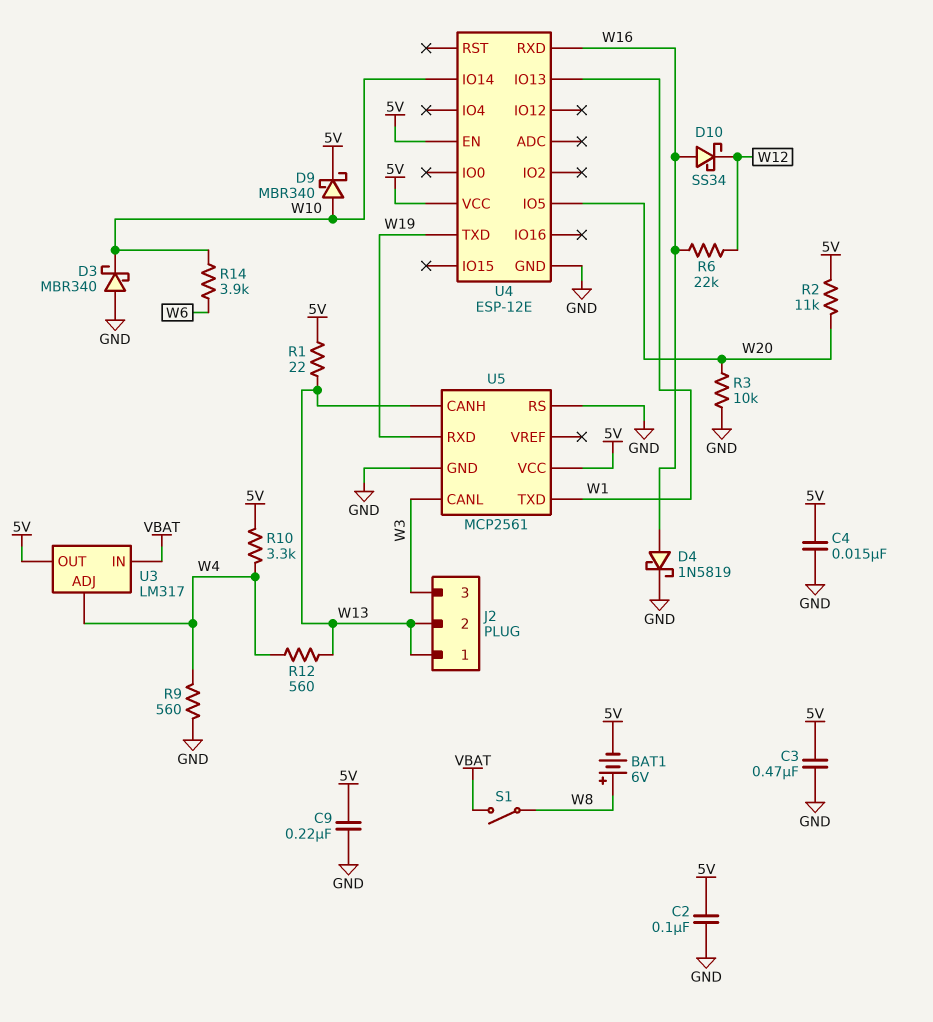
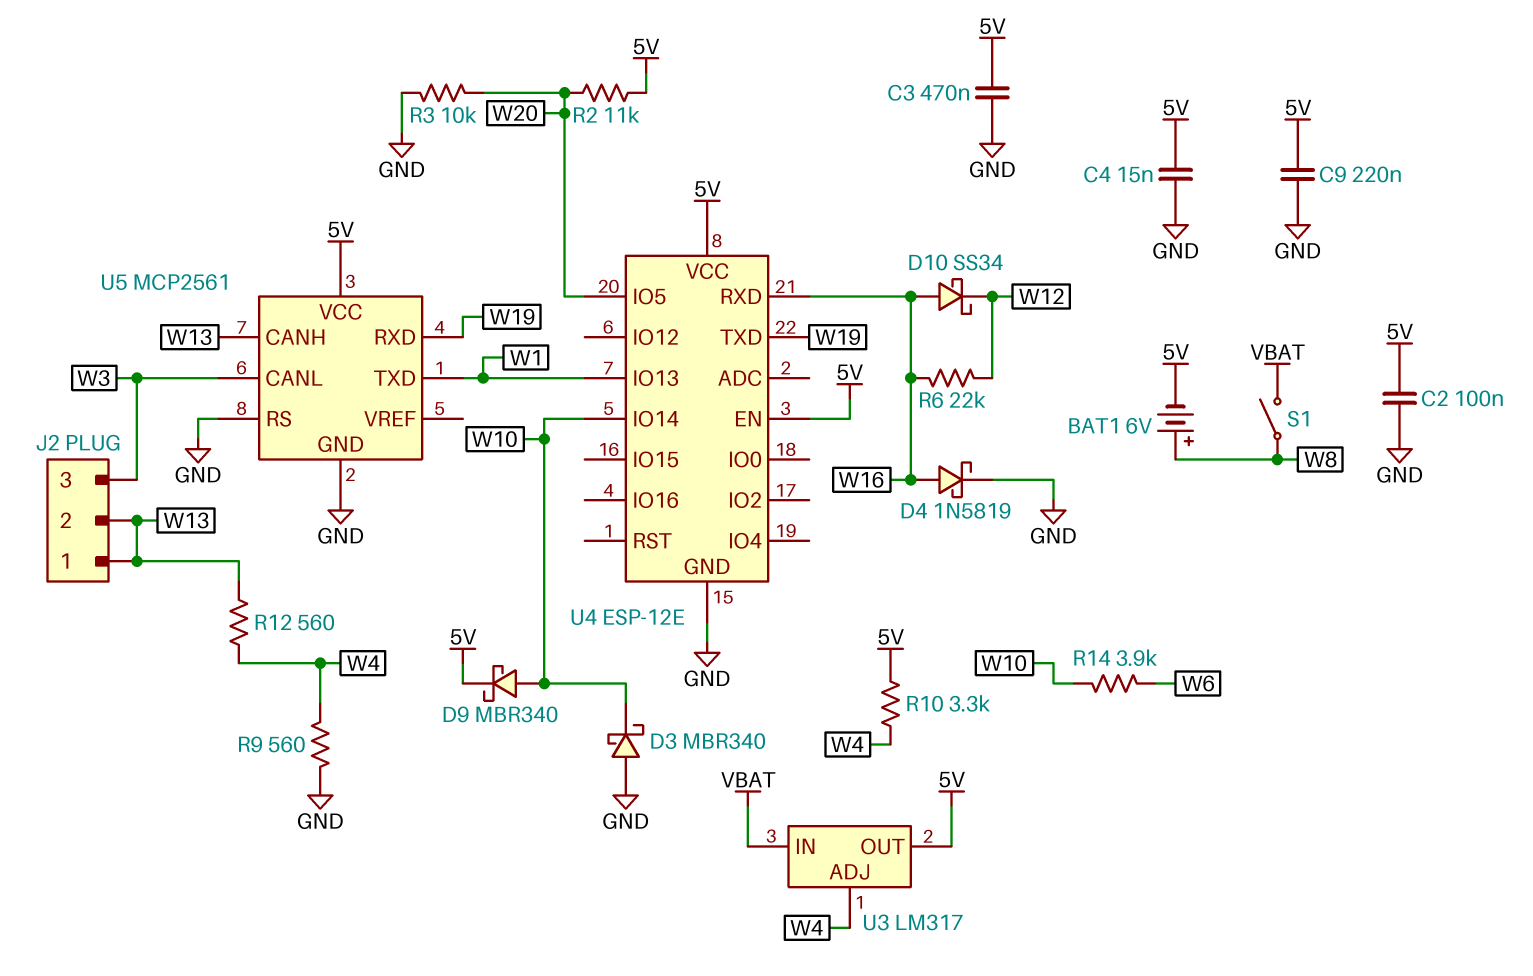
R1: 22 (5V, W13) -> none

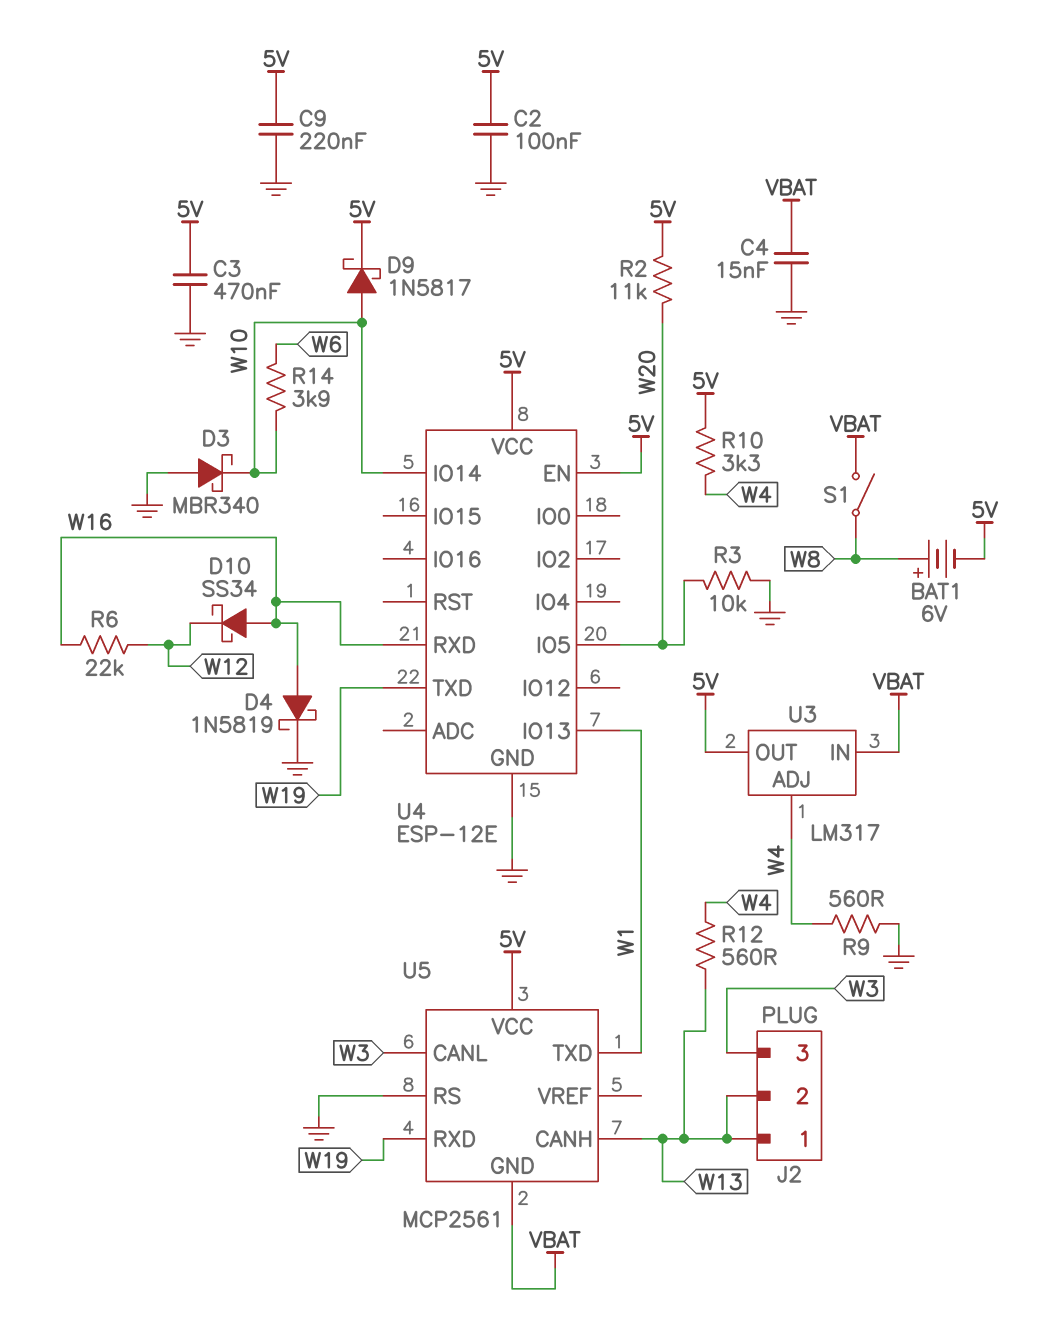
C4: 15nF (5V, GND) -> 15nF (GND, VBAT)
D9: schottky MBR340 (A W10, K 5V) -> schottky 1N5817 (A W10, K 5V)
U5 pin GND: GND -> VBAT

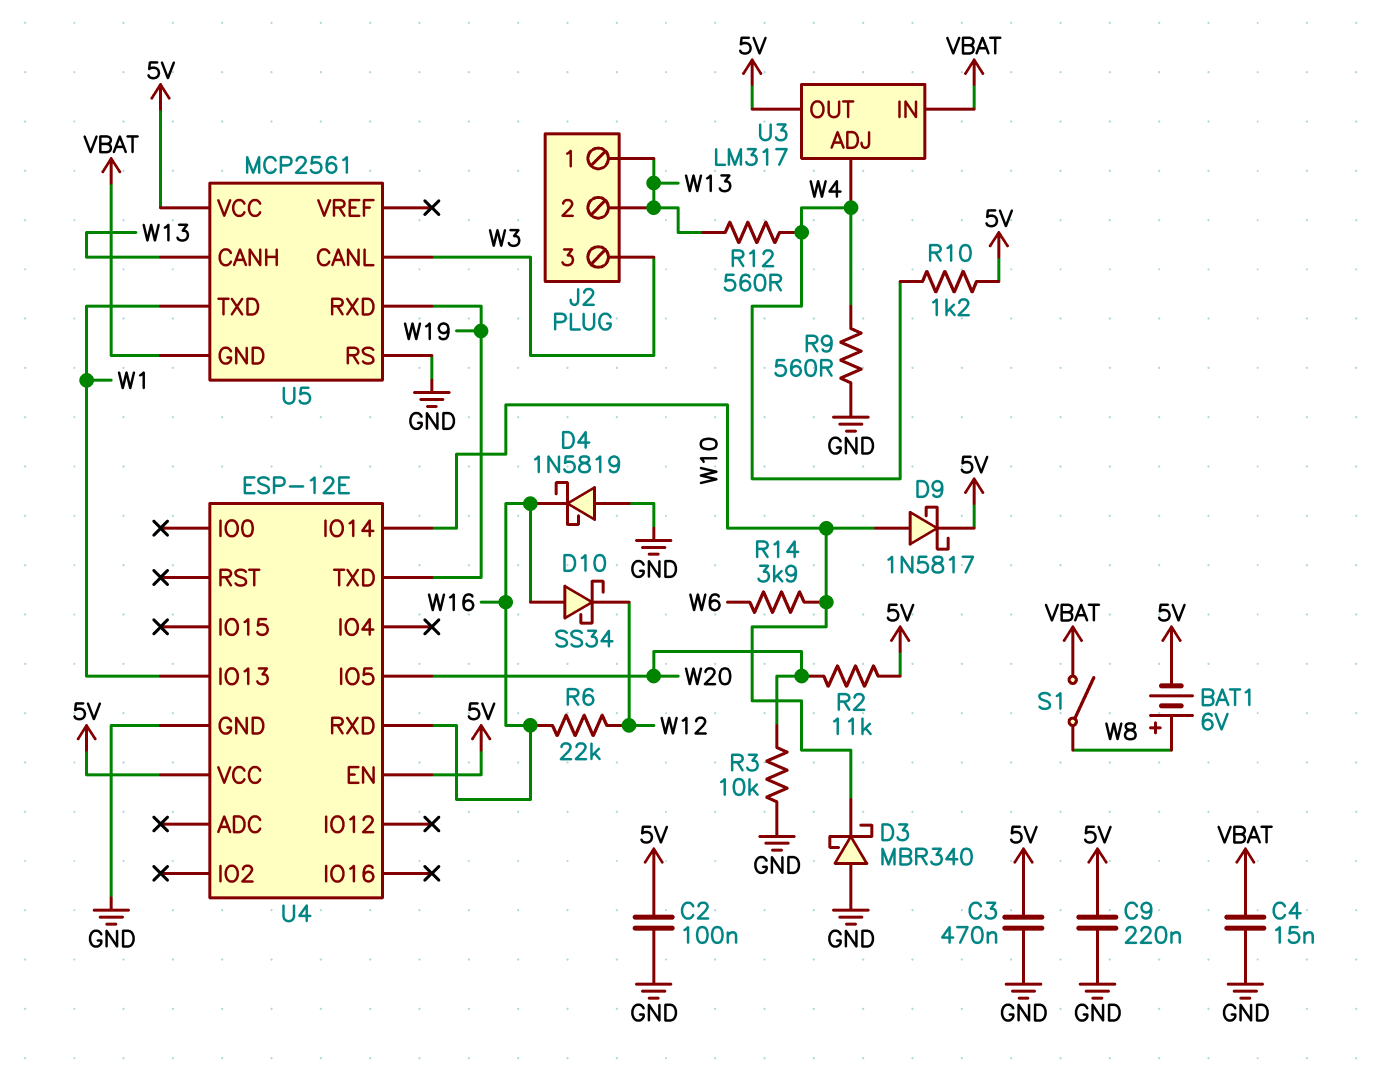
D4: schottky 1N5819 (A W16, K GND) -> schottky 1N5819 (A GND, K W16)
R10: 3.3k (5V, W4) -> 1.2k (5V, W4)

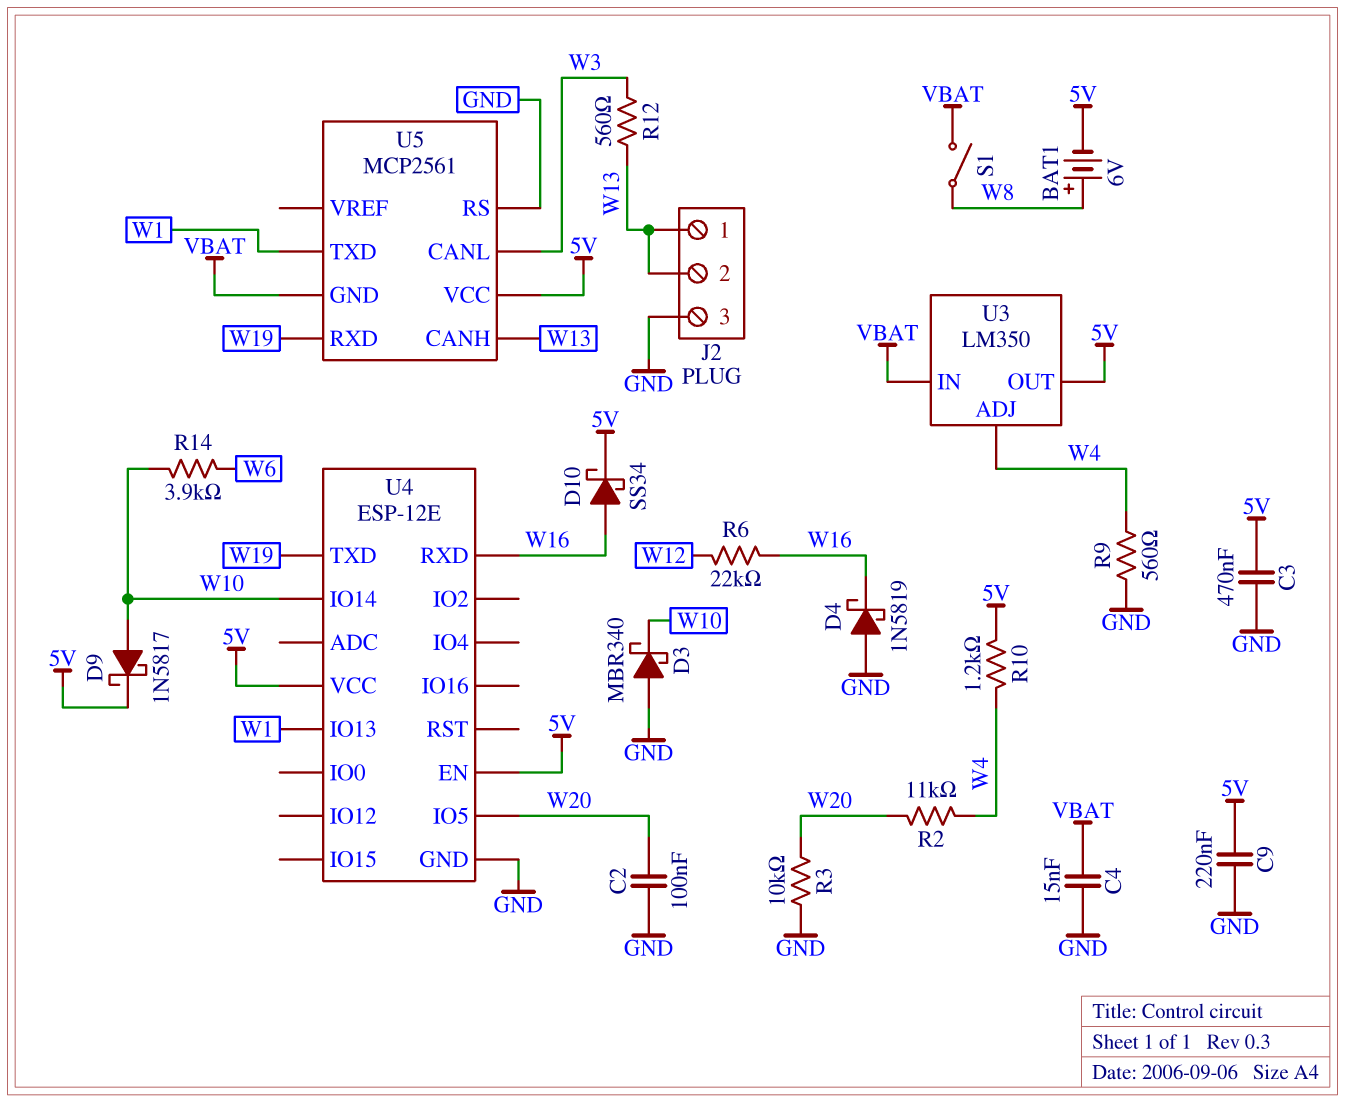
C2: 100nF (5V, GND) -> 100nF (GND, W20)
D10: schottky SS34 (A W16, K W12) -> schottky SS34 (A W16, K 5V)
J2 pin 3: W3 -> GND
R2: 11k (5V, W20) -> 11k (W4, W20)
R12: 560 (W4, W13) -> 560 (W3, W13)
U3: LM317 -> LM350

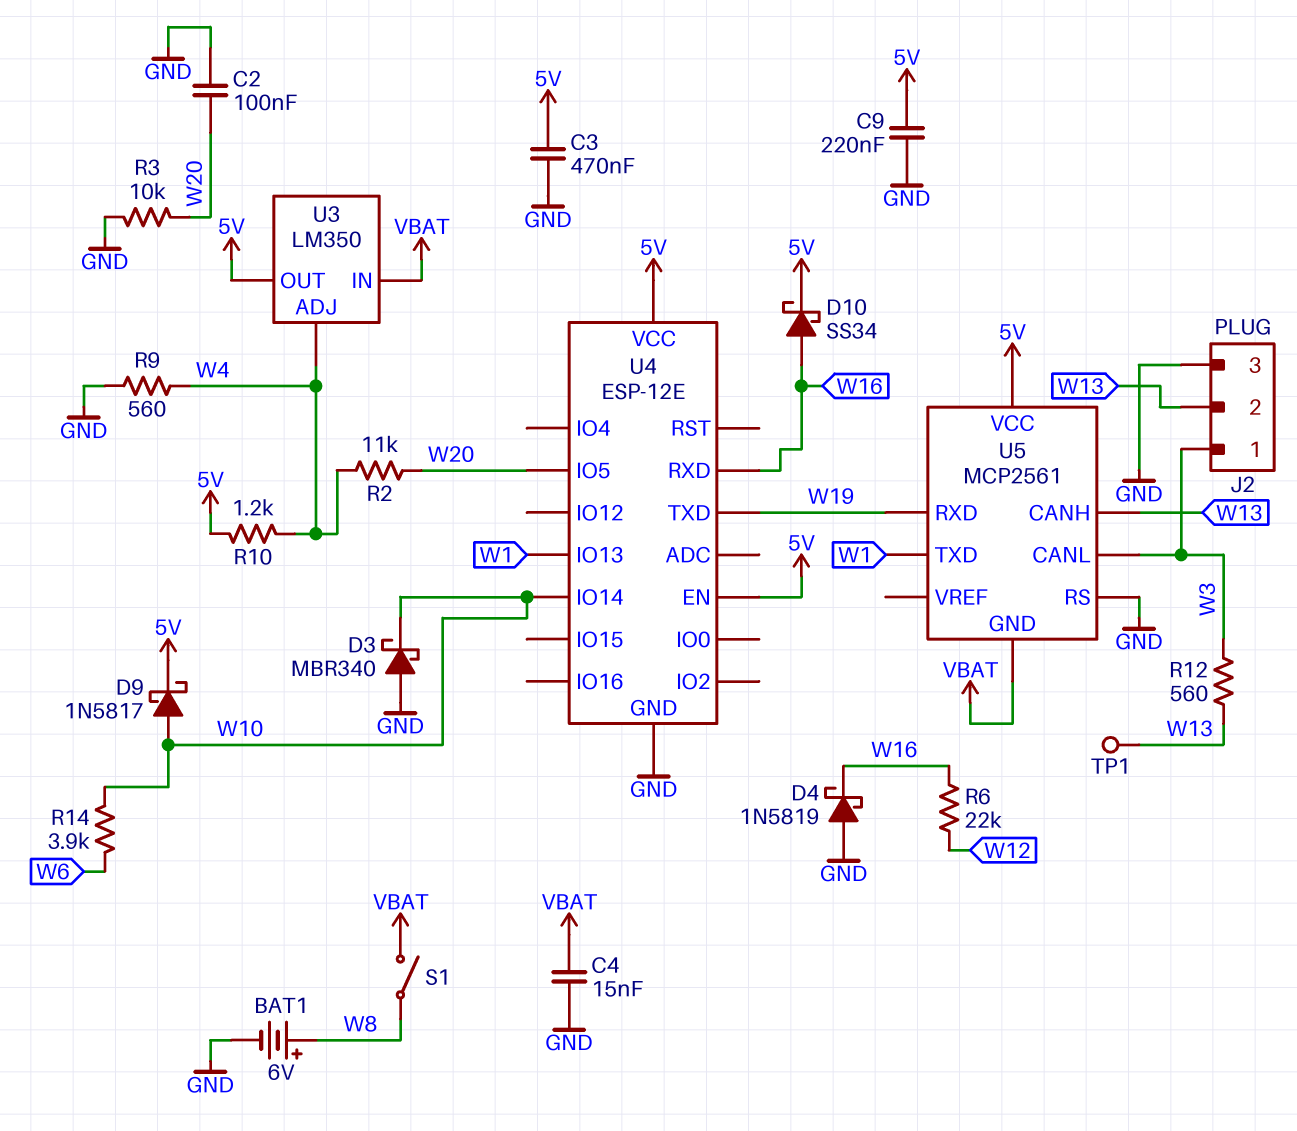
BAT1: 6V (plus W8, minus 5V) -> 6V (plus W8, minus GND)
J2 pin 1: W13 -> W3
TP1: none -> test point (W13)

